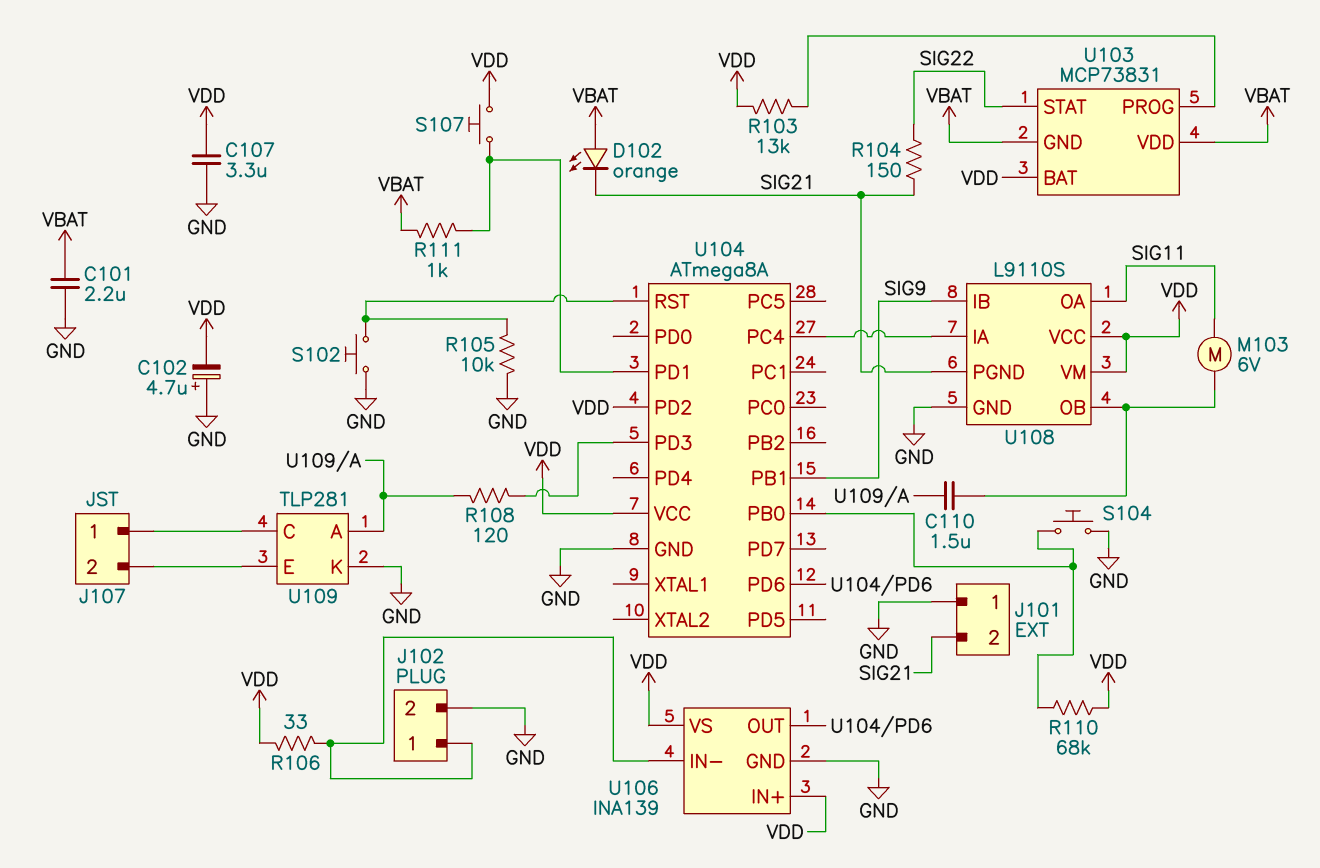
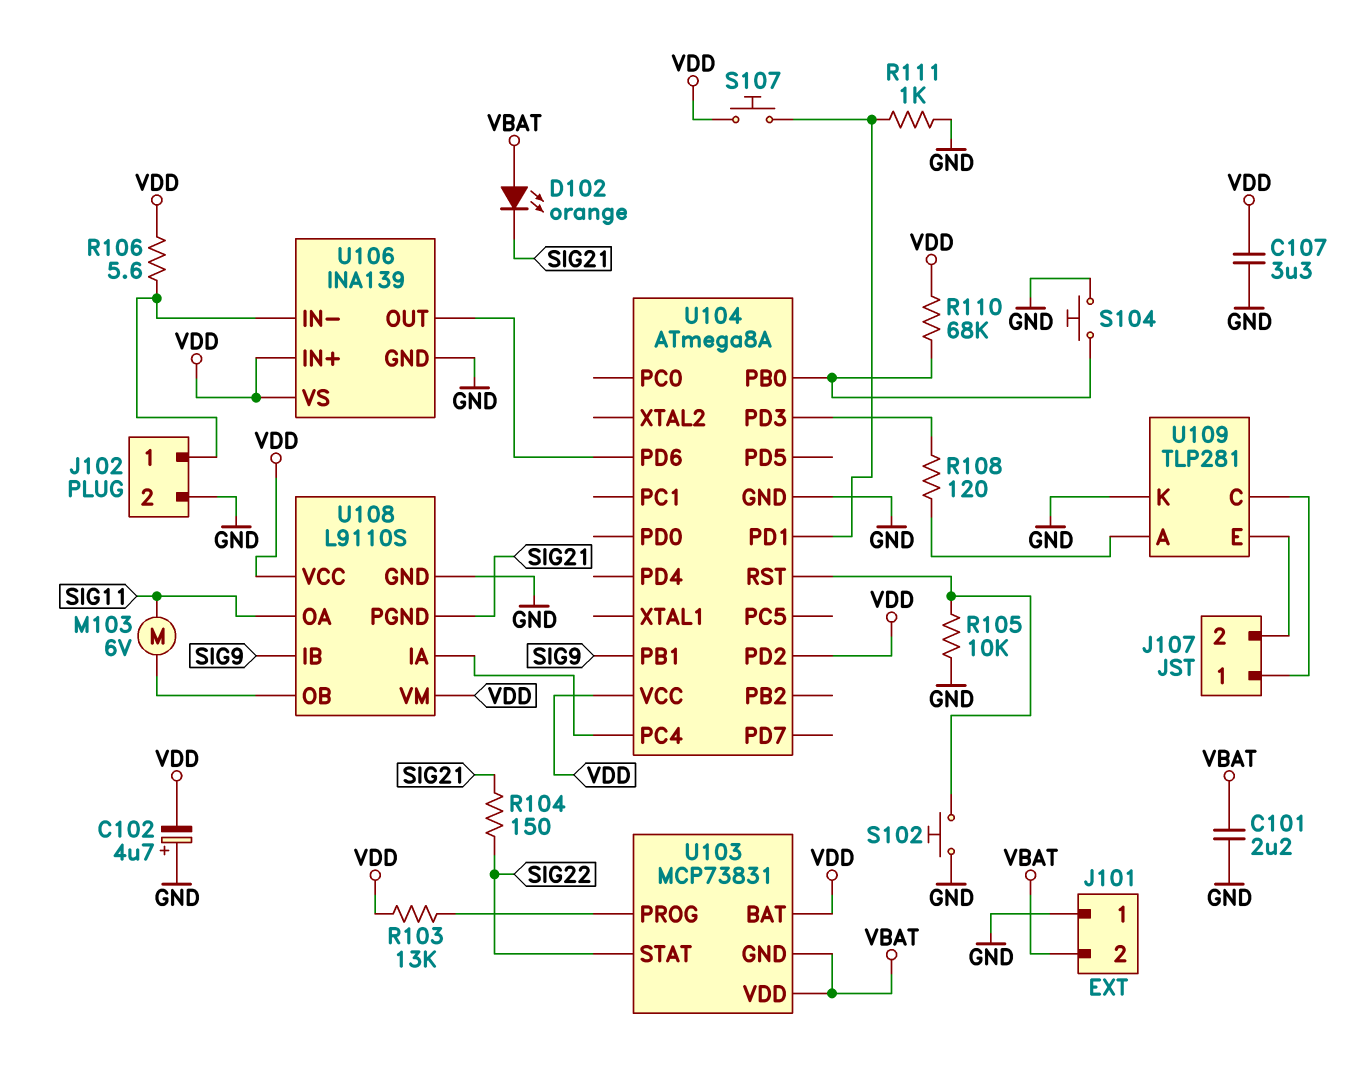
C110: 1.5uF (U108/OB, U109/A) -> none
J101 pin 2: SIG21 -> VBAT
R106: 33 (J102/1, VDD) -> 5.6 (J102/1, VDD)
R111: 1k (U104/PD1, VBAT) -> 1k (GND, U104/PD1)

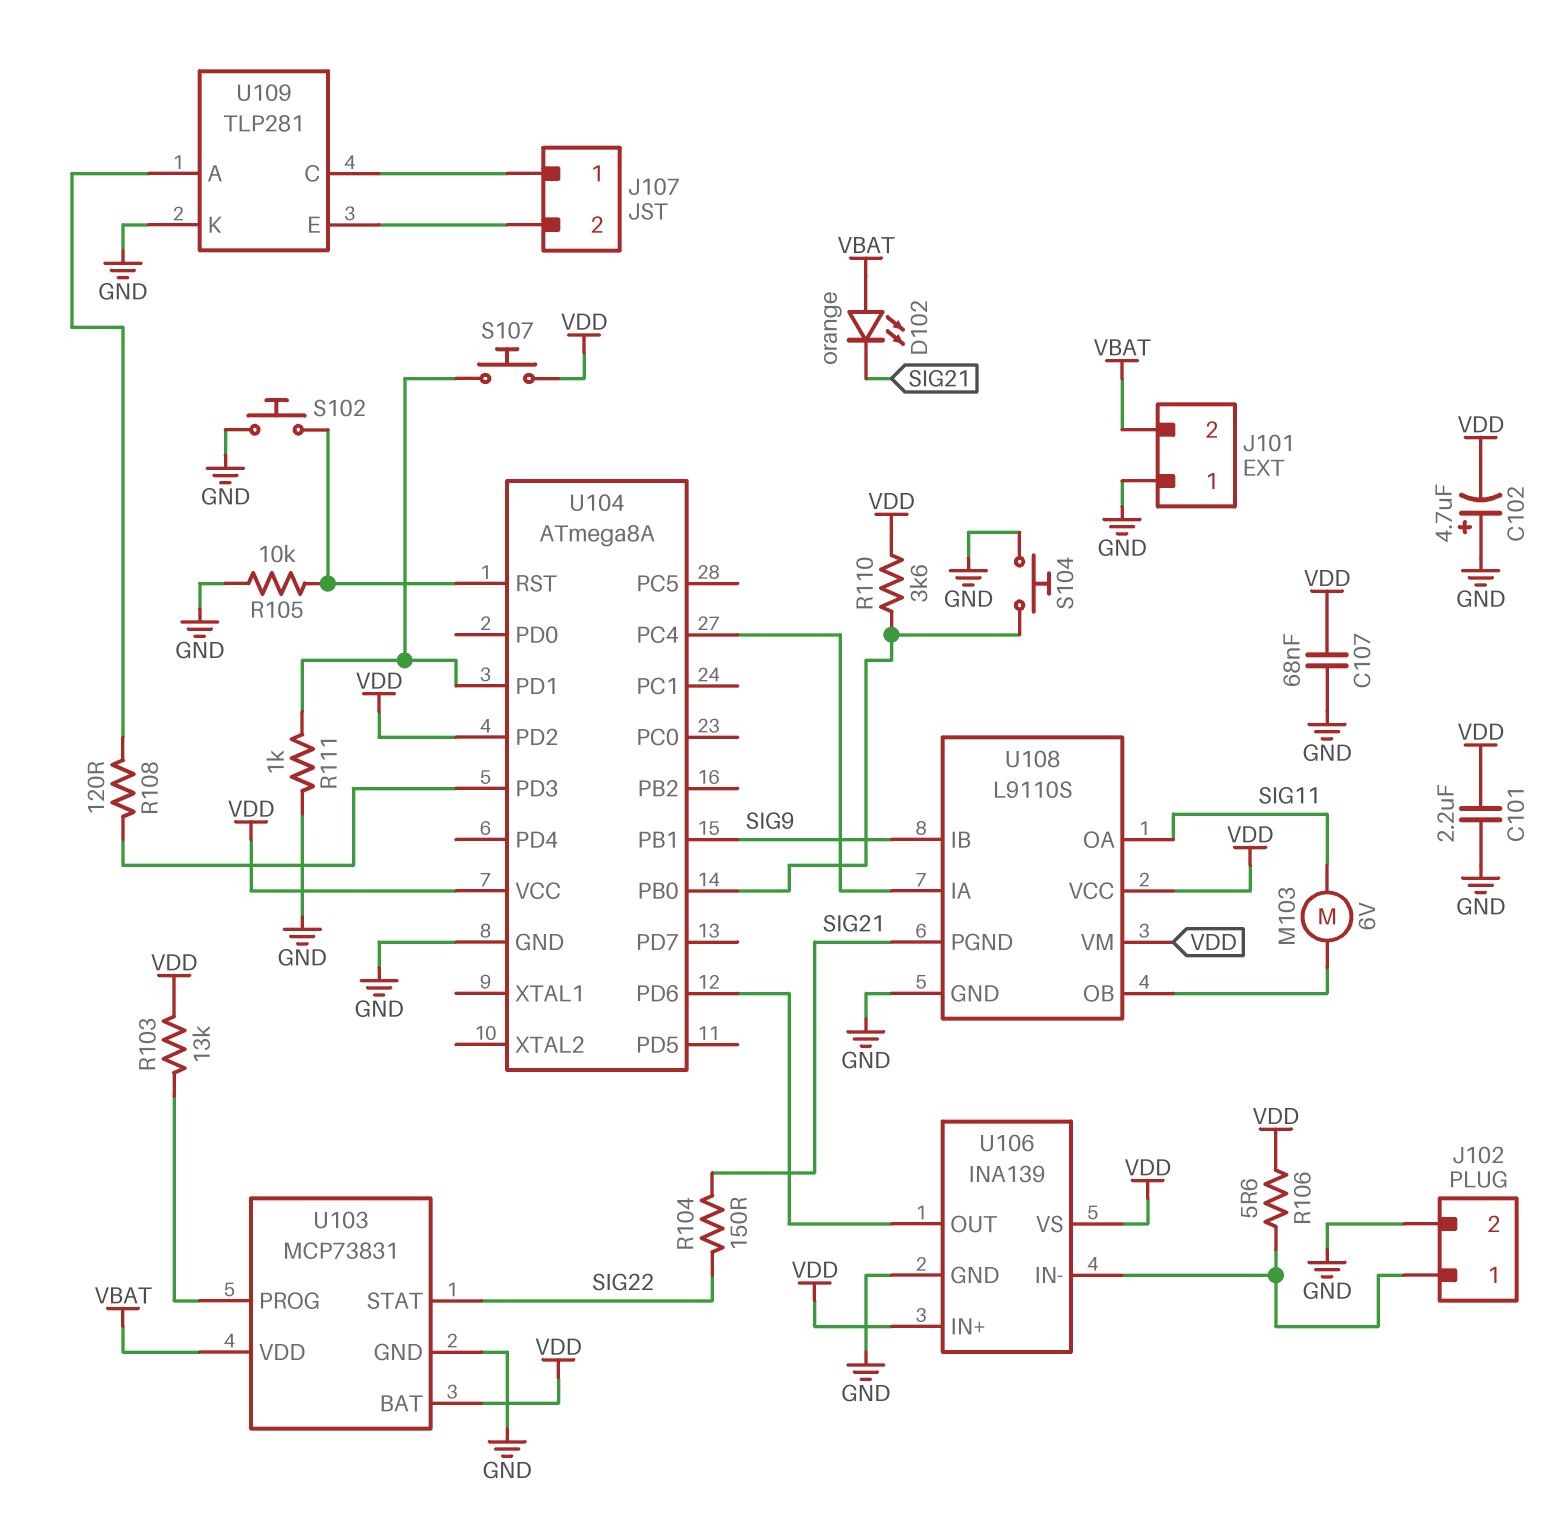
C101: 2.2uF (GND, VBAT) -> 2.2uF (GND, VDD)
C107: 3.3uF (GND, VDD) -> 68nF (GND, VDD)
R110: 68k (U104/PB0, VDD) -> 3.6k (U104/PB0, VDD)
U103 pin GND: VBAT -> GND

